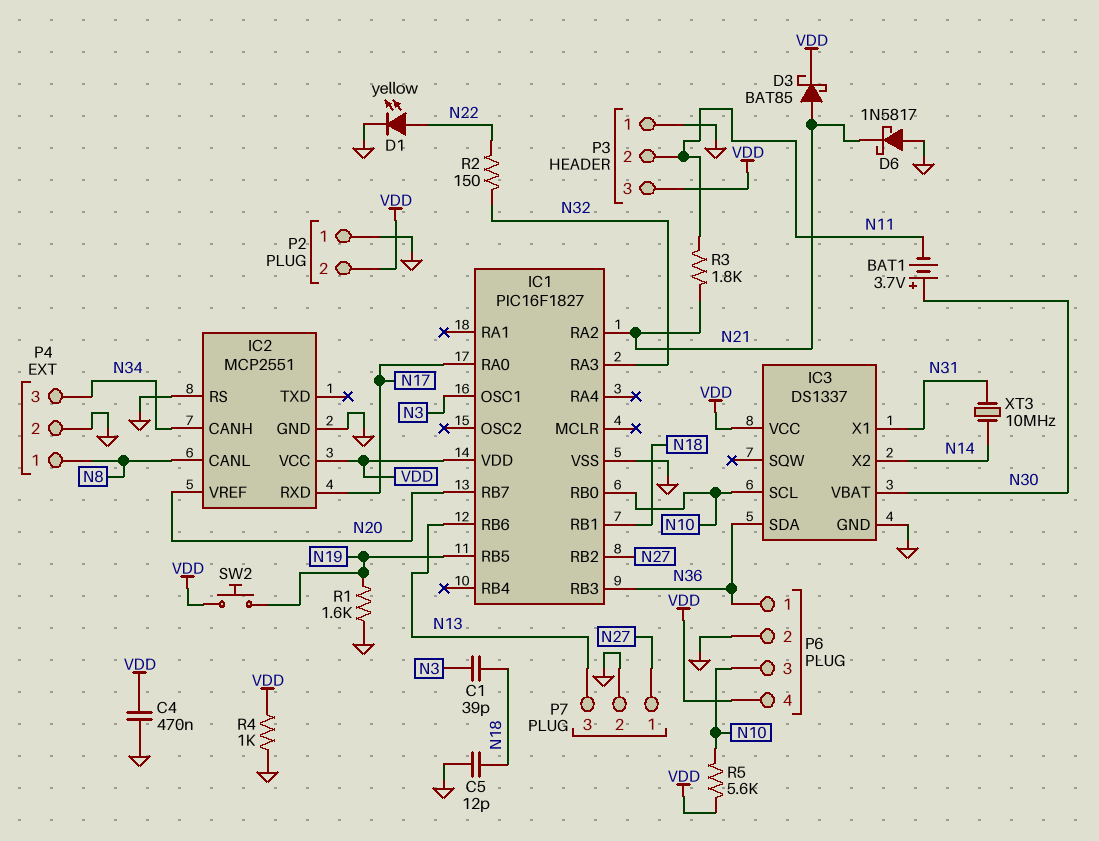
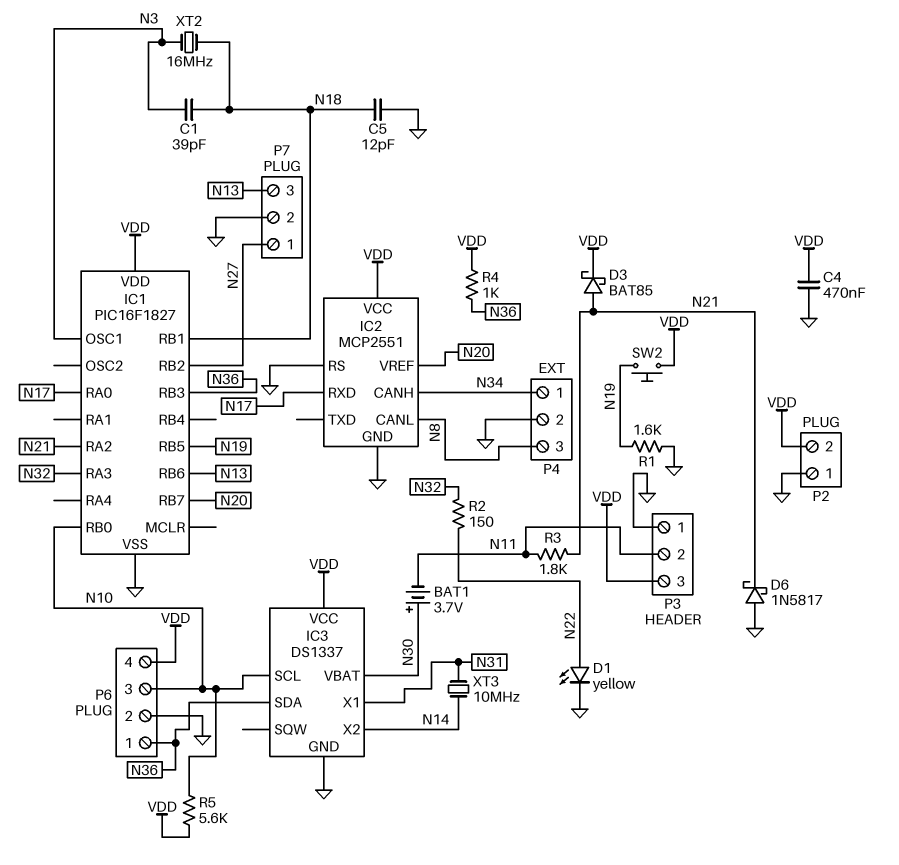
P4 pin 1: N8 -> N34
P4 pin 3: N34 -> N8
R4: 1k (GND, VDD) -> 1k (N36, VDD)
XT2: none -> 16MHz (N3, N18)

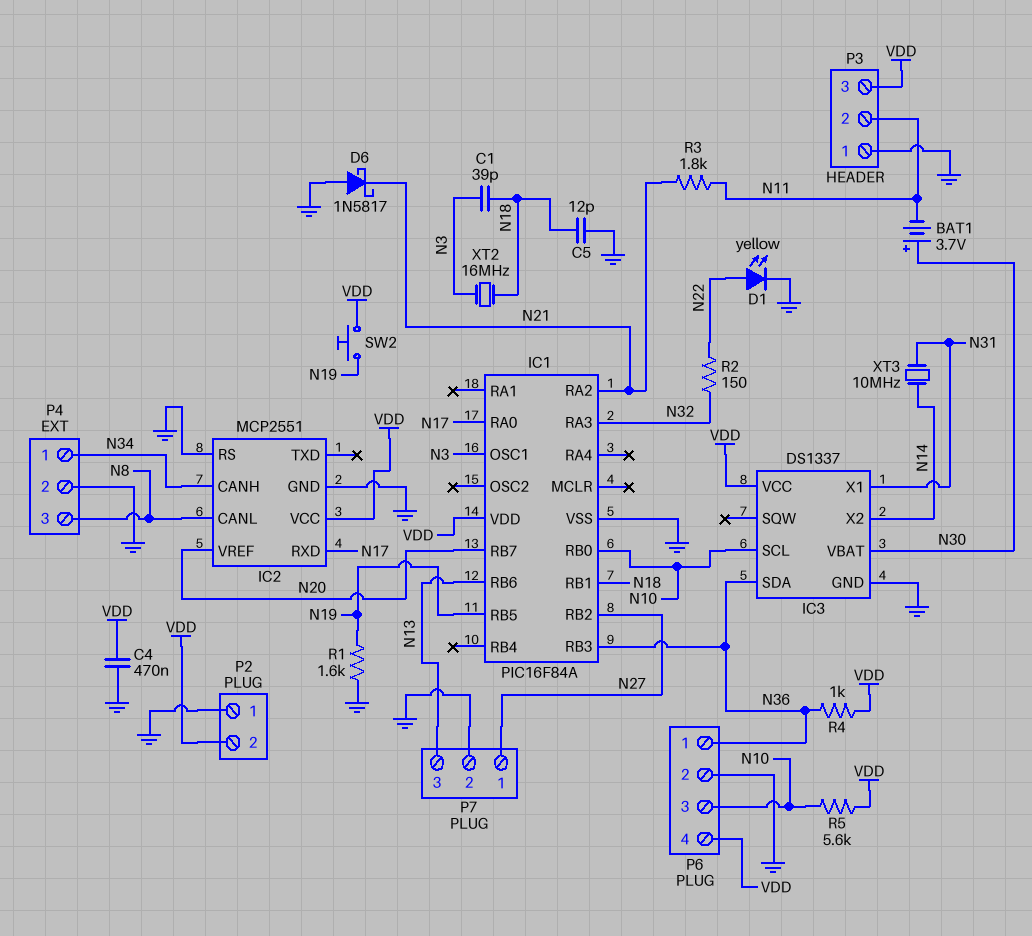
D3: schottky BAT85 (A N21, K VDD) -> none
IC1: PIC16F1827 -> PIC16F84A

